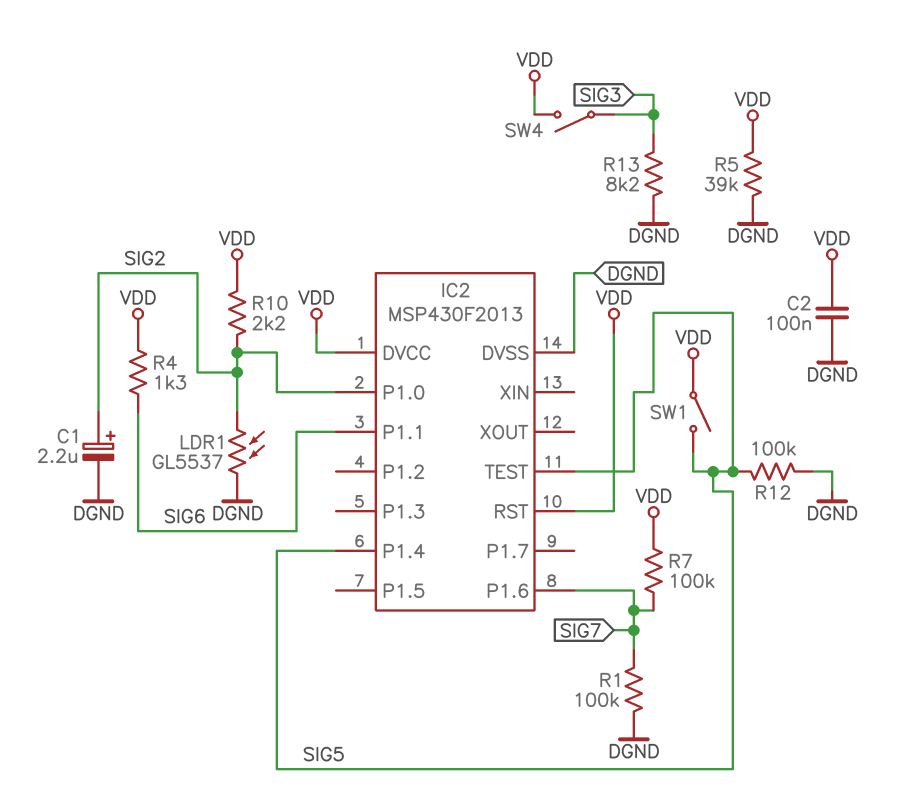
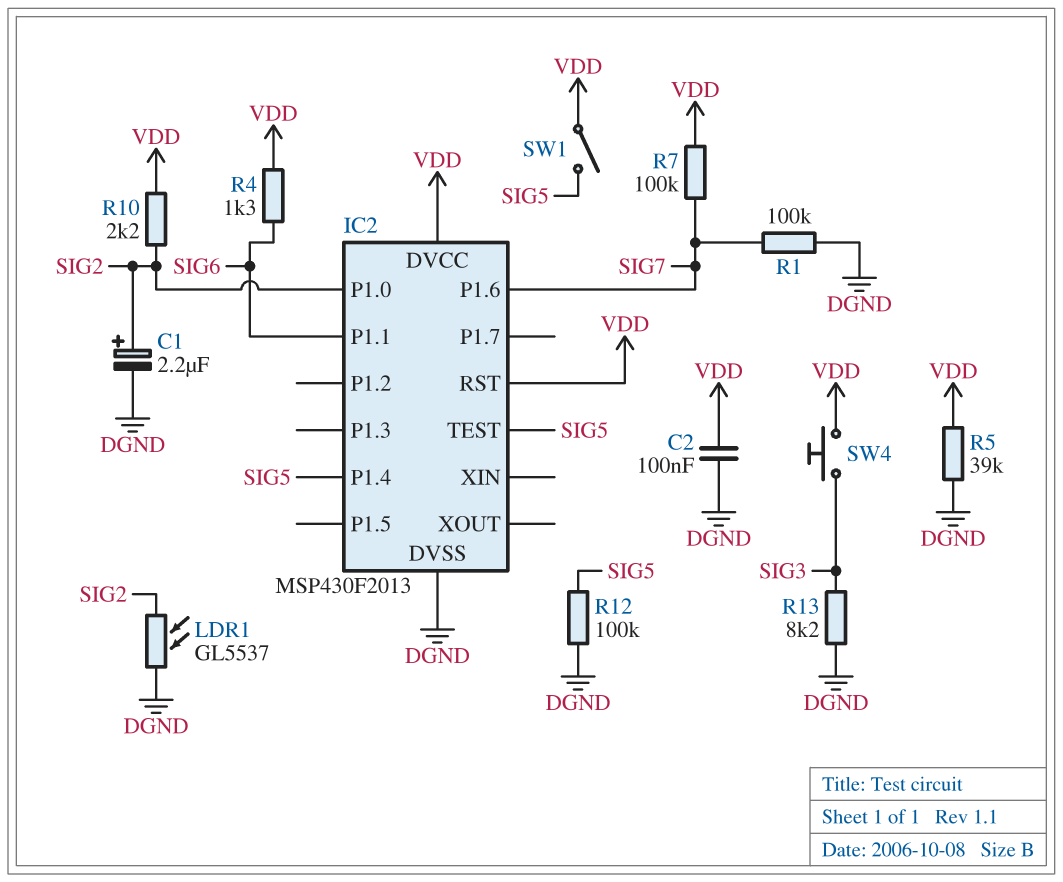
SW4: switch (SIG3, VDD) -> button (SIG3, VDD)

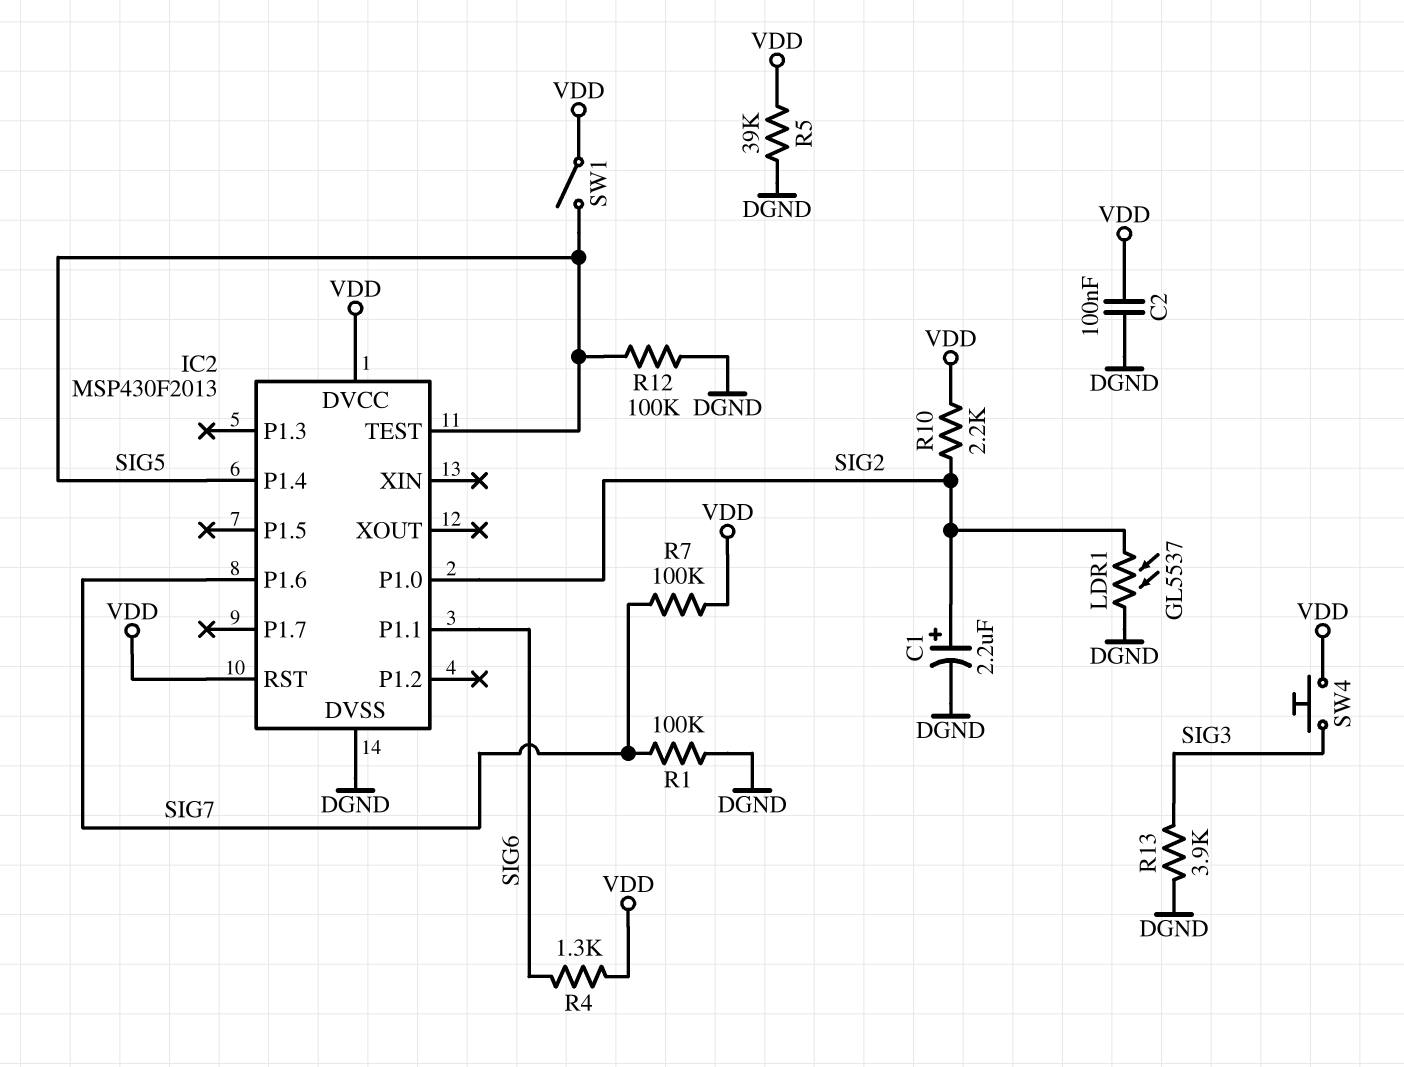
R13: 8.2k (DGND, SIG3) -> 3.9k (DGND, SIG3)

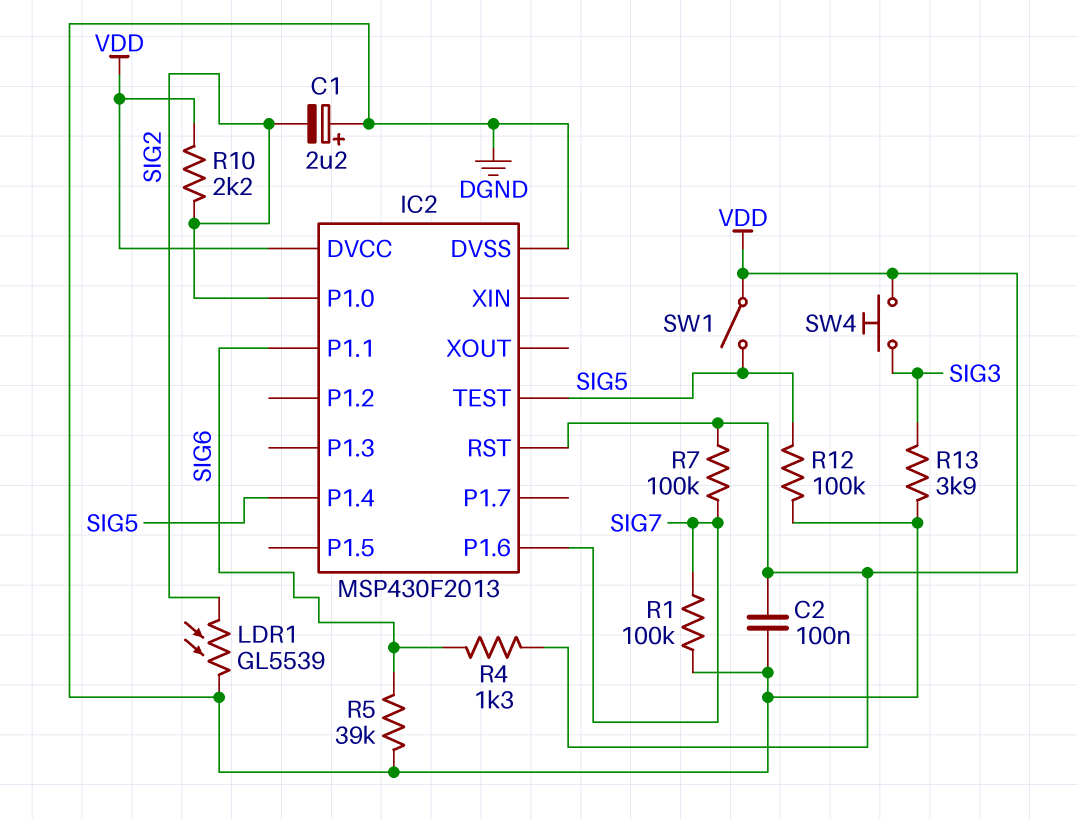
C1: 2.2uF (plus SIG2, minus DGND) -> 2.2uF (plus DGND, minus SIG2)
LDR1: GL5537 (DGND, SIG2) -> GL5539 (DGND, SIG2)
R5: 39k (DGND, VDD) -> 39k (DGND, SIG6)

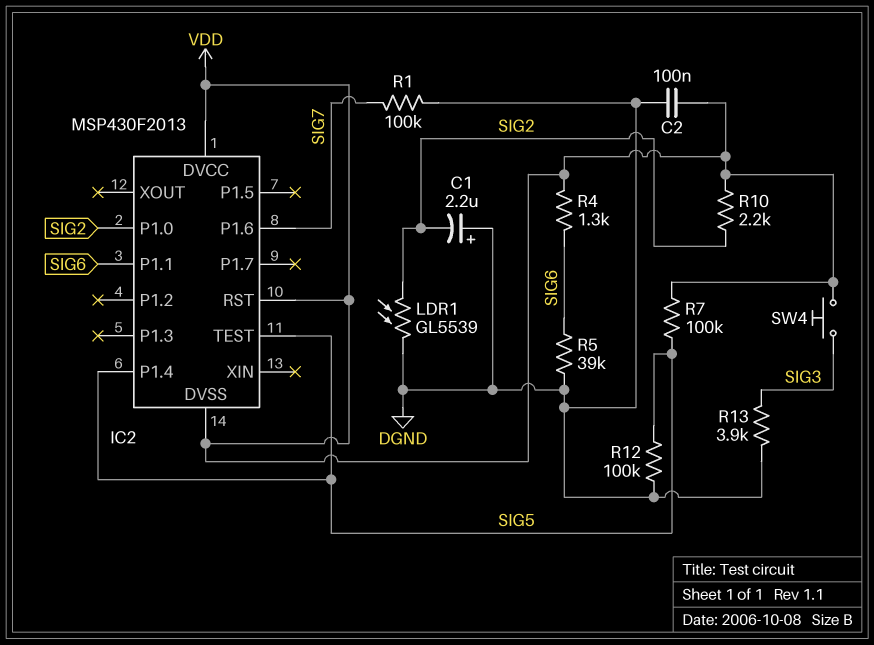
IC2 pin DVSS: DGND -> VDD
R7: 100k (SIG7, VDD) -> 100k (SIG5, VDD)
SW1: switch (SIG5, VDD) -> none

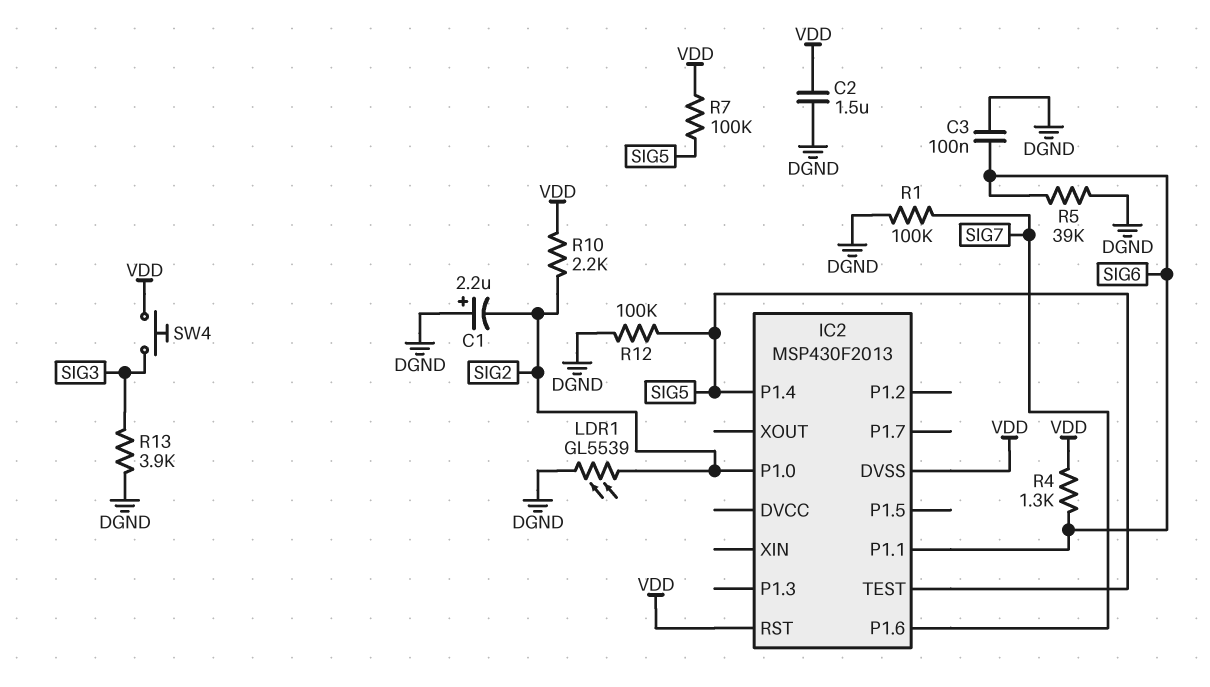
C2: 100nF (DGND, VDD) -> 1.5uF (DGND, VDD)
C3: none -> 100nF (DGND, SIG6)
IC2 pin DVCC: VDD -> none

